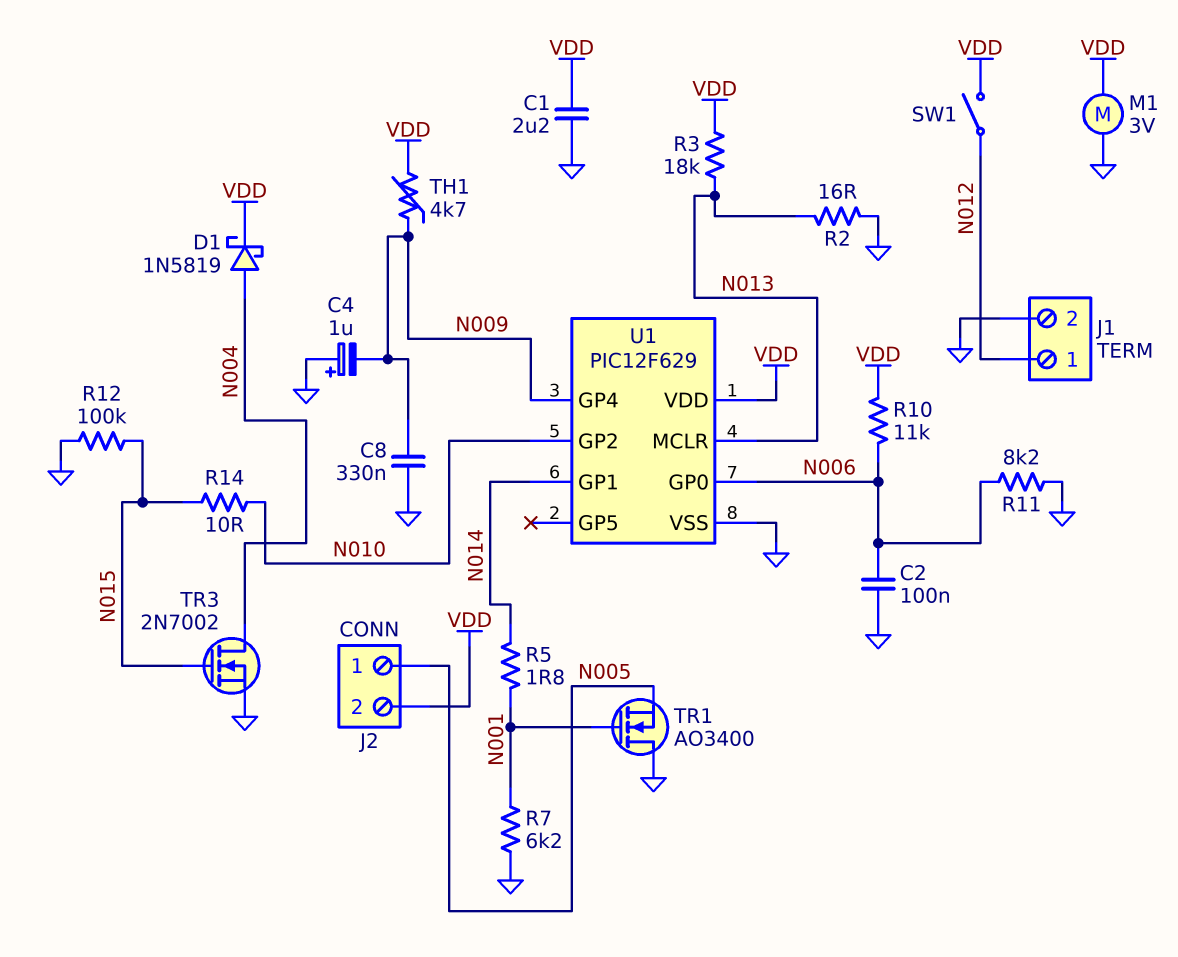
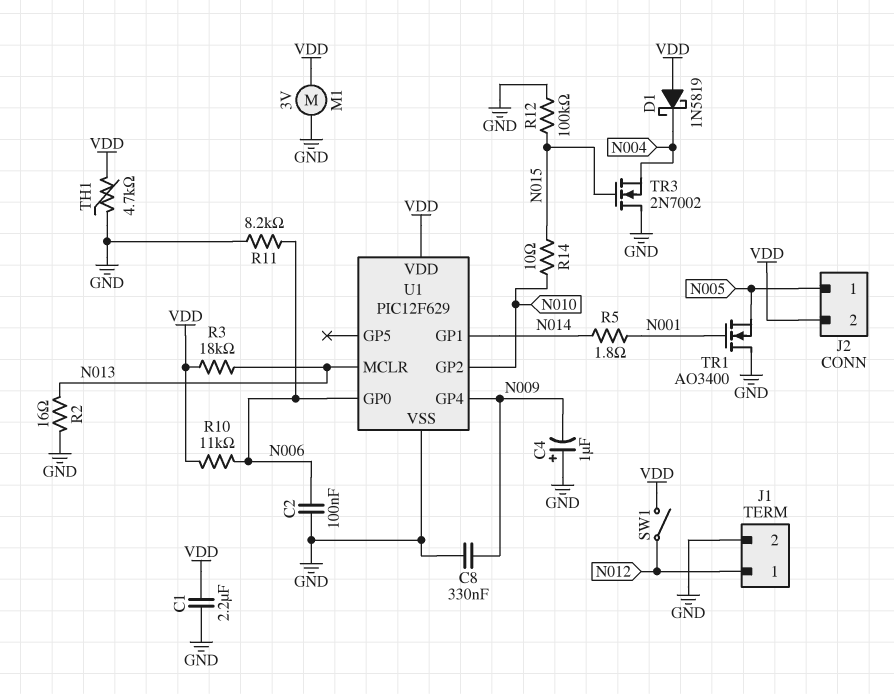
D1: schottky 1N5819 (A N004, K VDD) -> schottky 1N5819 (A VDD, K N004)
R7: 6.2k (GND, N001) -> none
TH1: 4.7k (N009, VDD) -> 4.7k (GND, VDD)
TR3: NMOS 2N7002 (G N015, D N004, S GND) -> NMOS 2N7002 (G N015, D GND, S N004)

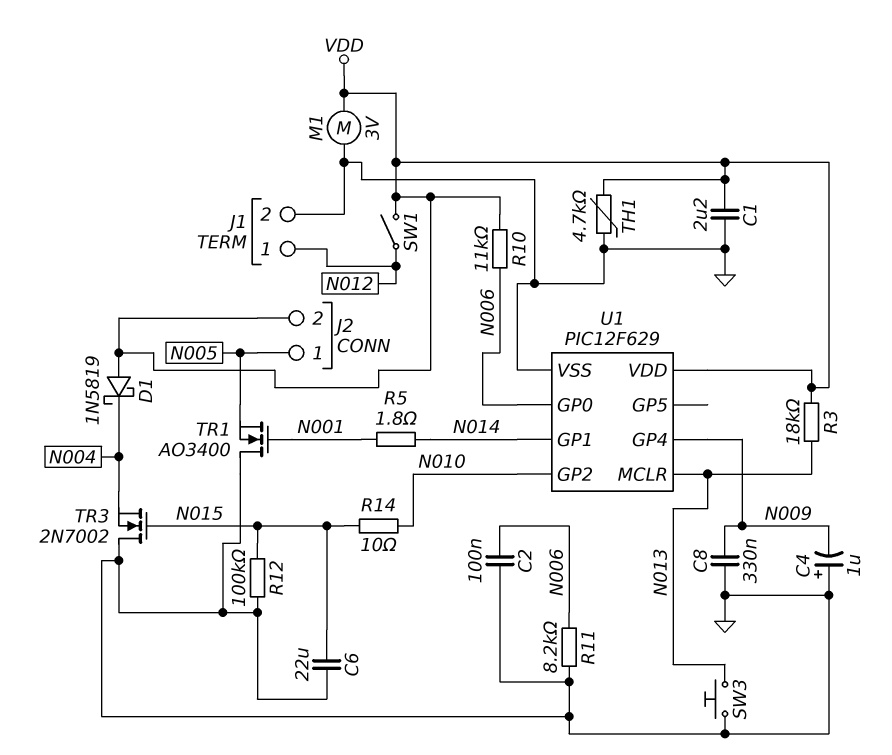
C6: none -> 22uF (GND, N015)
R2: 16 (GND, N013) -> none
SW3: none -> button (GND, N013)

